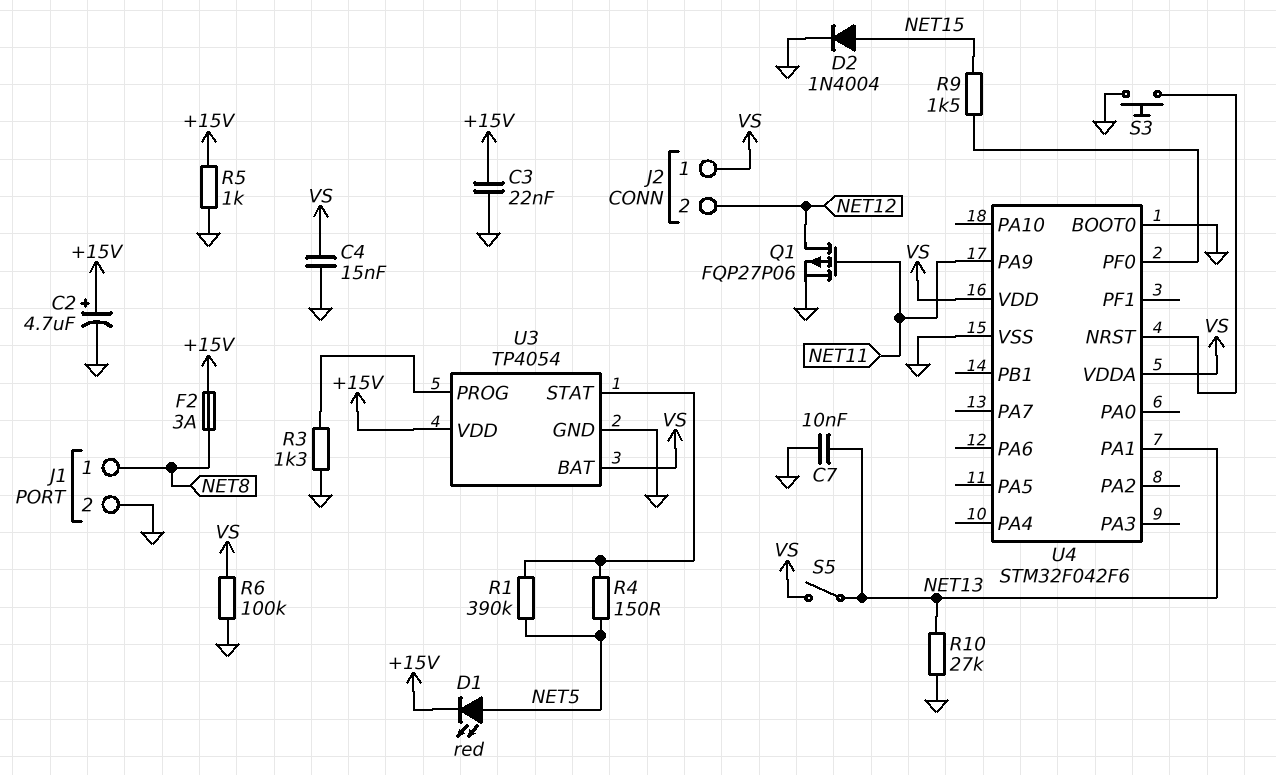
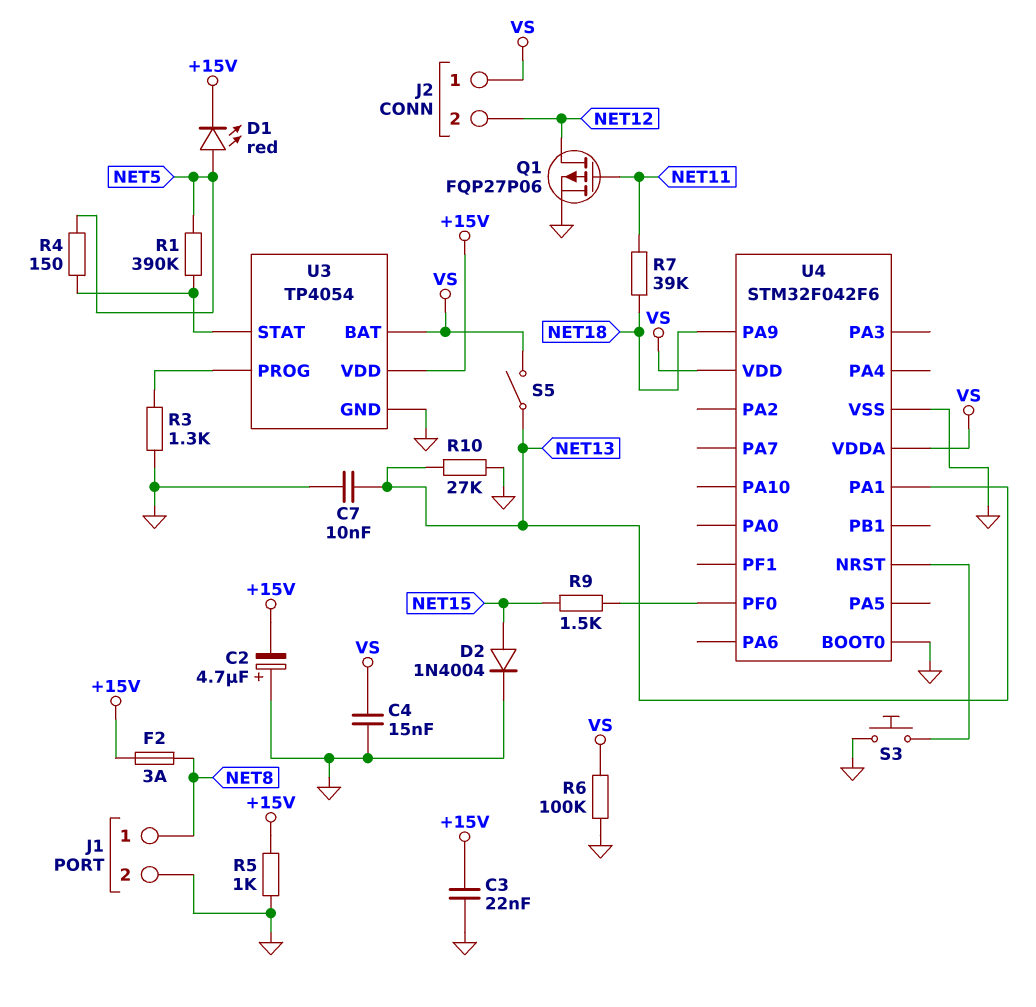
C2: 4.7uF (plus +15V, minus GND) -> 4.7uF (plus GND, minus +15V)
R7: none -> 39k (NET11, NET18)
U4 pin PA9: NET11 -> NET18

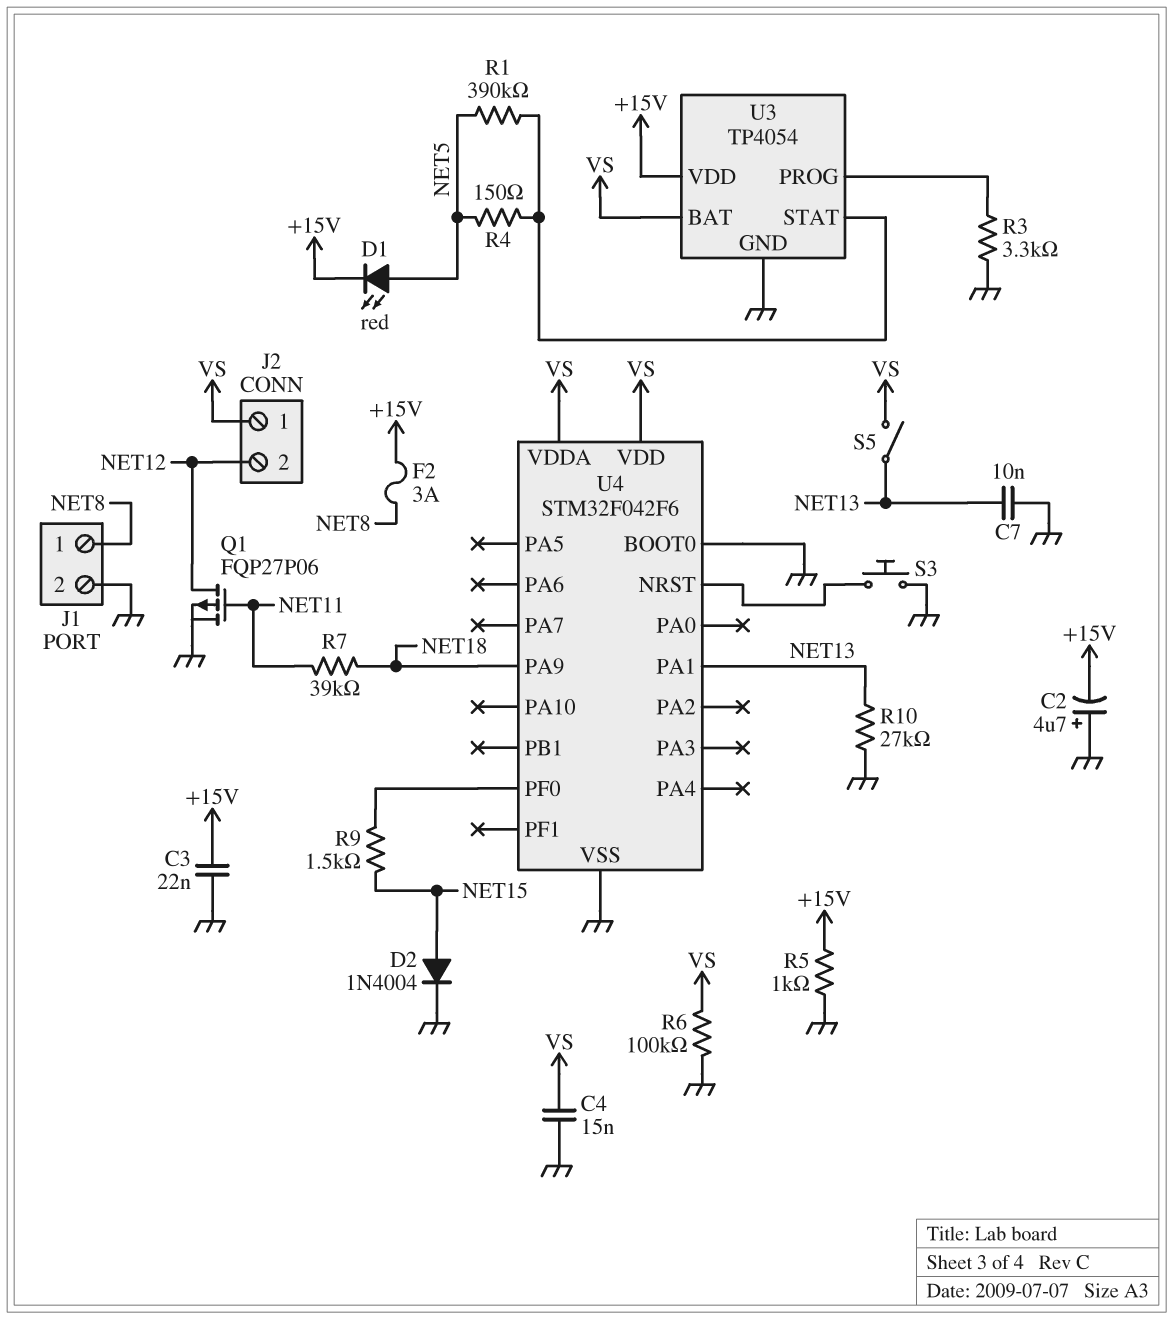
R3: 1.3k (GND, U3/PROG) -> 3.3k (GND, U3/PROG)

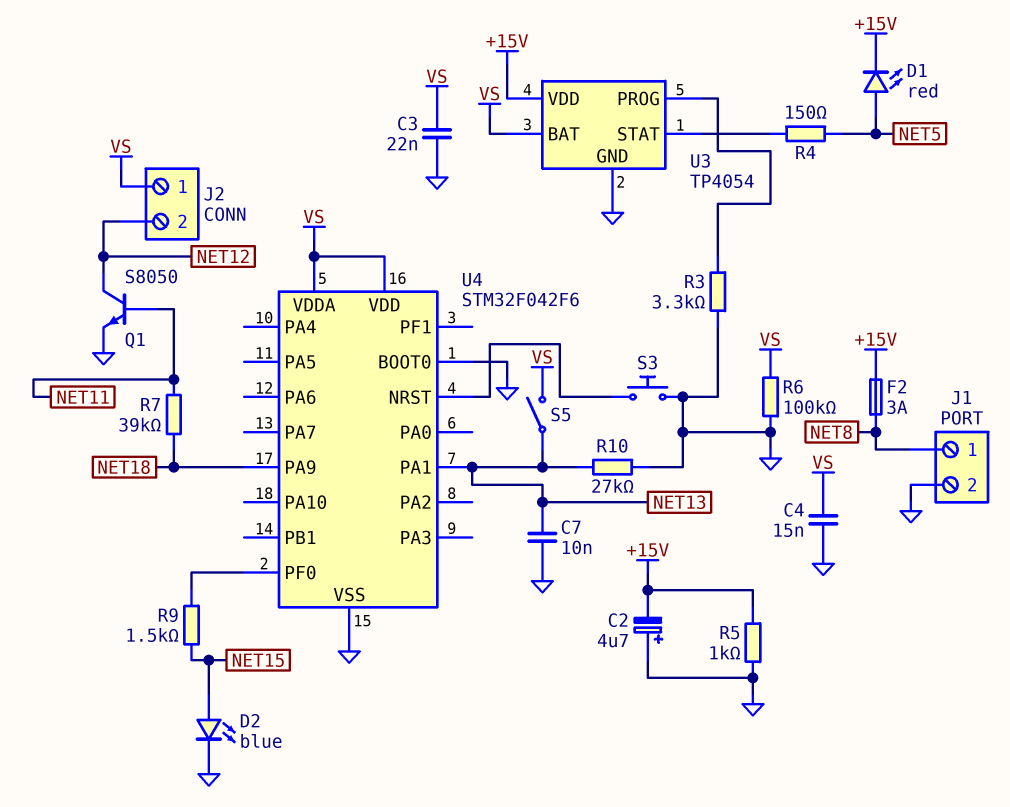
C3: 22nF (+15V, GND) -> 22nF (GND, VS)
D2: diode 1N4004 (A NET15, K GND) -> LED blue (A NET15, K GND)
Q1: PMOS FQP27P06 (G NET11, D NET12, S GND) -> NPN S8050 (B NET11, C NET12, E GND)
R1: 390k (NET5, U3/STAT) -> none

